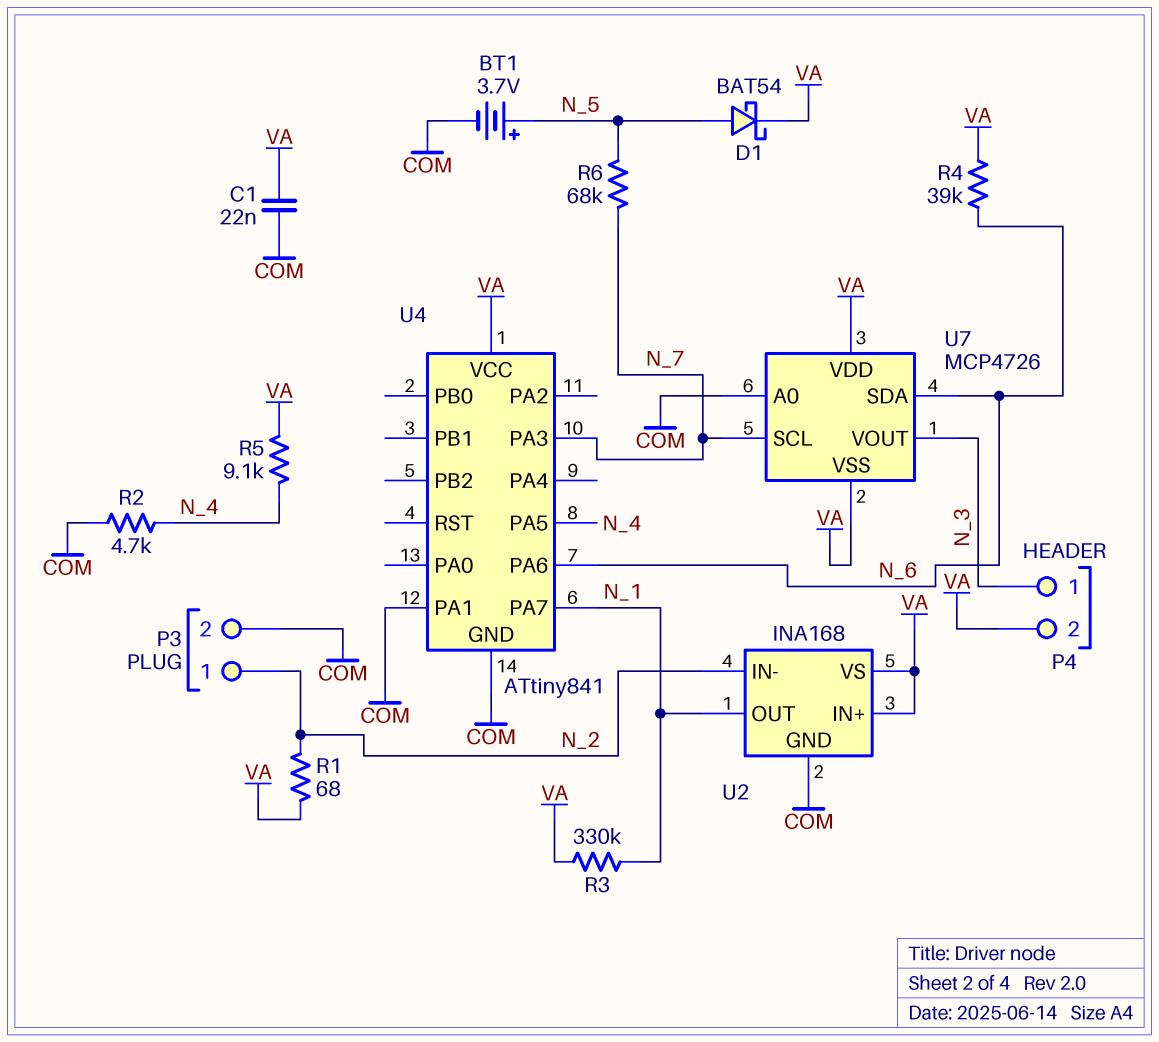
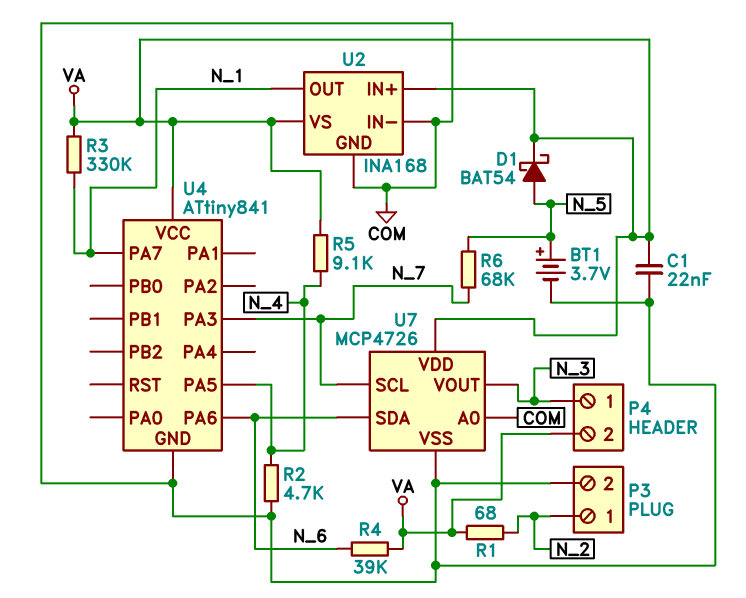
U2 pin IN-: N_2 -> COM
U4 pin PA1: COM -> none
U7 pin VSS: VA -> COM

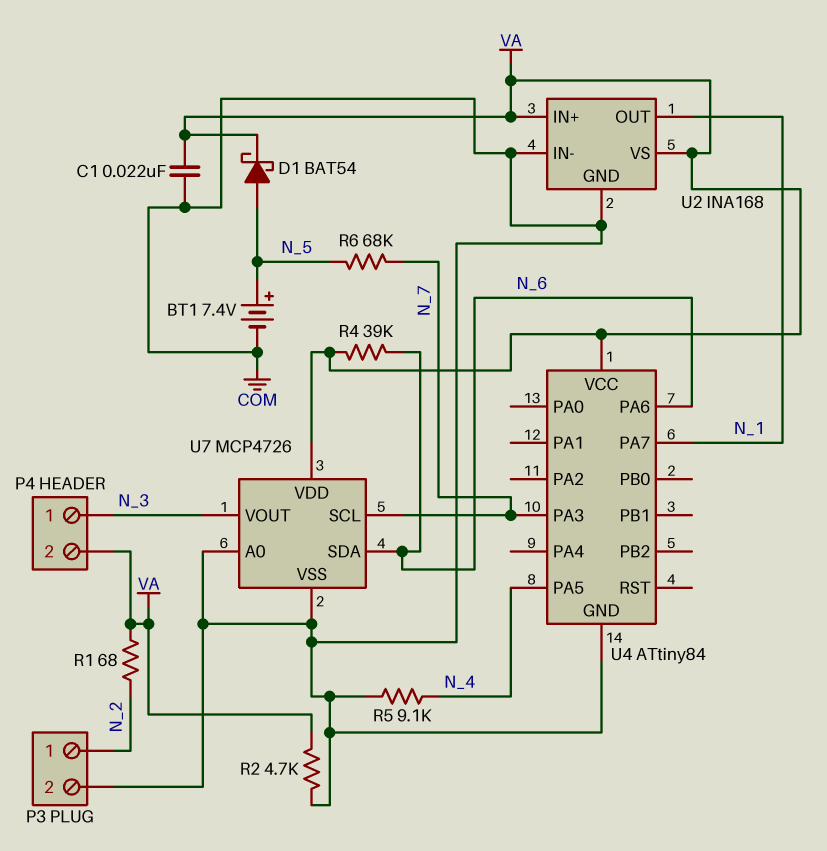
BT1: 3.7V (plus N_5, minus COM) -> 7.4V (plus N_5, minus COM)
R2: 4.7k (COM, N_4) -> 4.7k (COM, VA)
R3: 330k (N_1, VA) -> none
R5: 9.1k (N_4, VA) -> 9.1k (COM, N_4)
U4: ATtiny841 -> ATtiny84

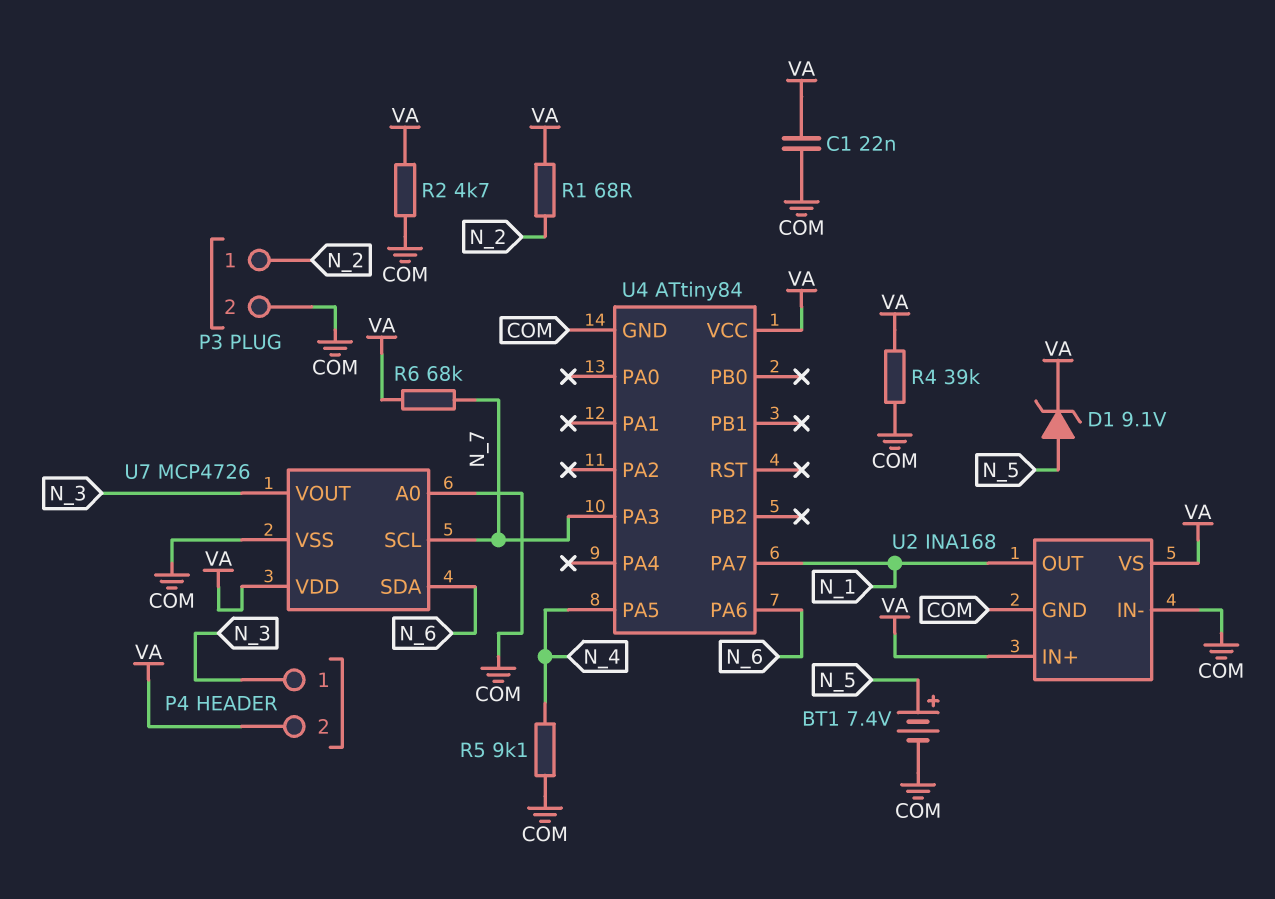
D1: schottky BAT54 (A N_5, K VA) -> zener 9.1V (A N_5, K VA)
R4: 39k (N_6, VA) -> 39k (COM, VA)
R6: 68k (N_5, N_7) -> 68k (N_7, VA)

